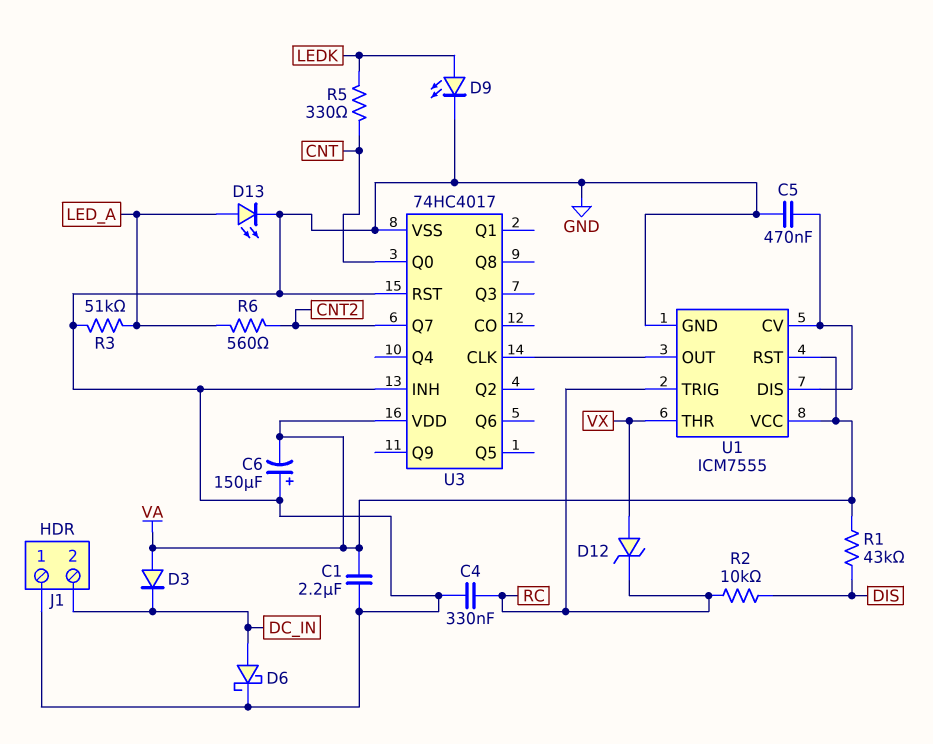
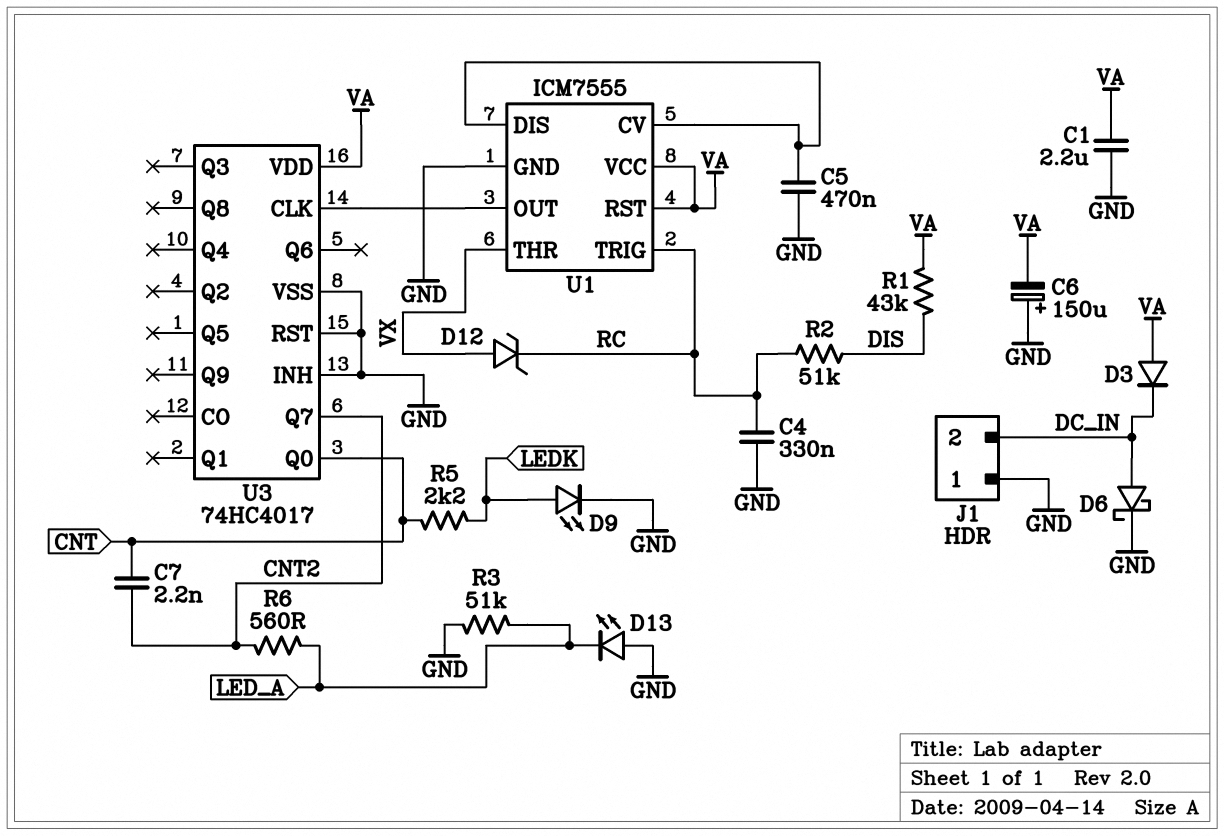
C7: none -> 2.2nF (CNT, CNT2)
D13: LED (A LED_A, K GND) -> LED (A GND, K LED_A)
R2: 10k (DIS, RC) -> 51k (DIS, RC)
R5: 330 (CNT, LEDK) -> 2.2k (CNT, LEDK)

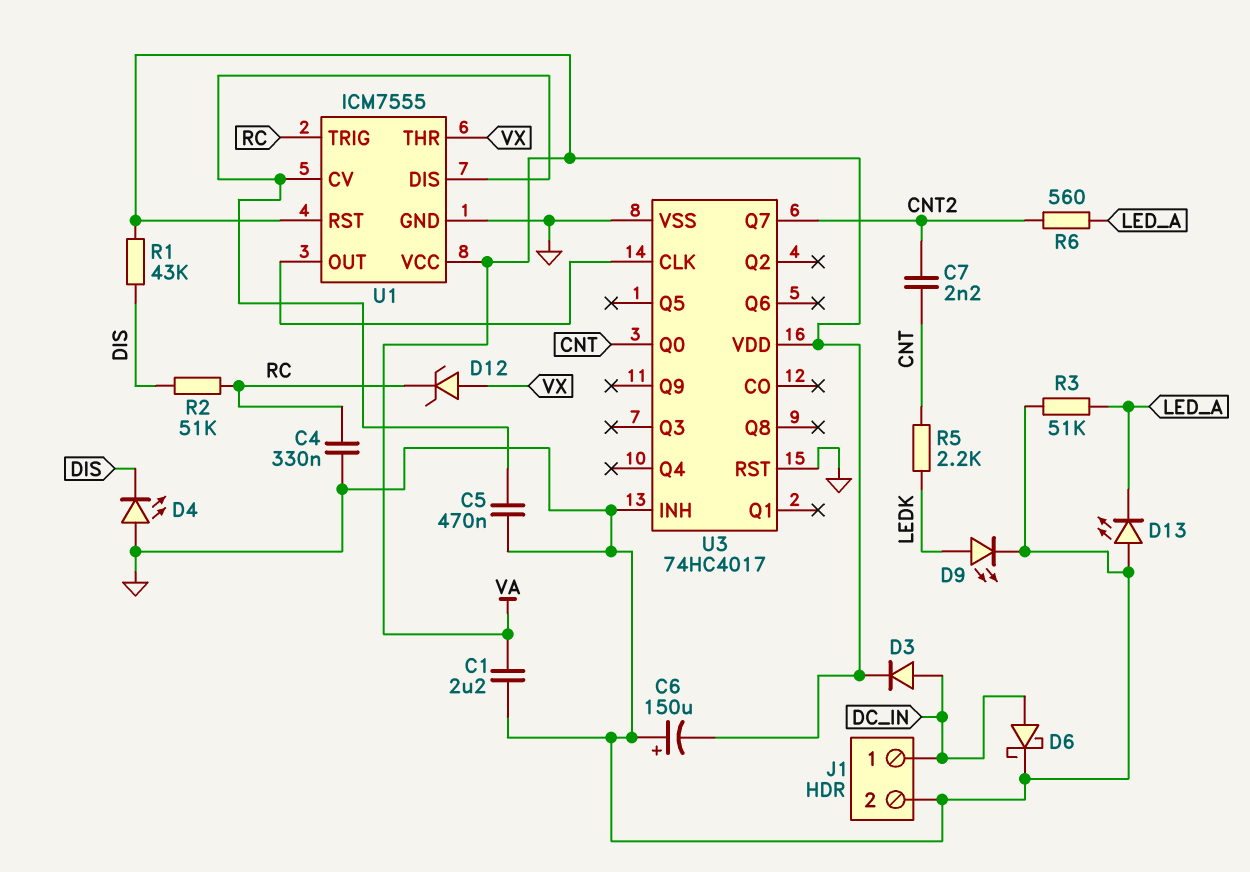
D3: diode (A VA, K DC_IN) -> diode (A DC_IN, K VA)
D4: none -> LED (A GND, K DIS)
J1 pin 1: GND -> DC_IN
J1 pin 2: DC_IN -> GND

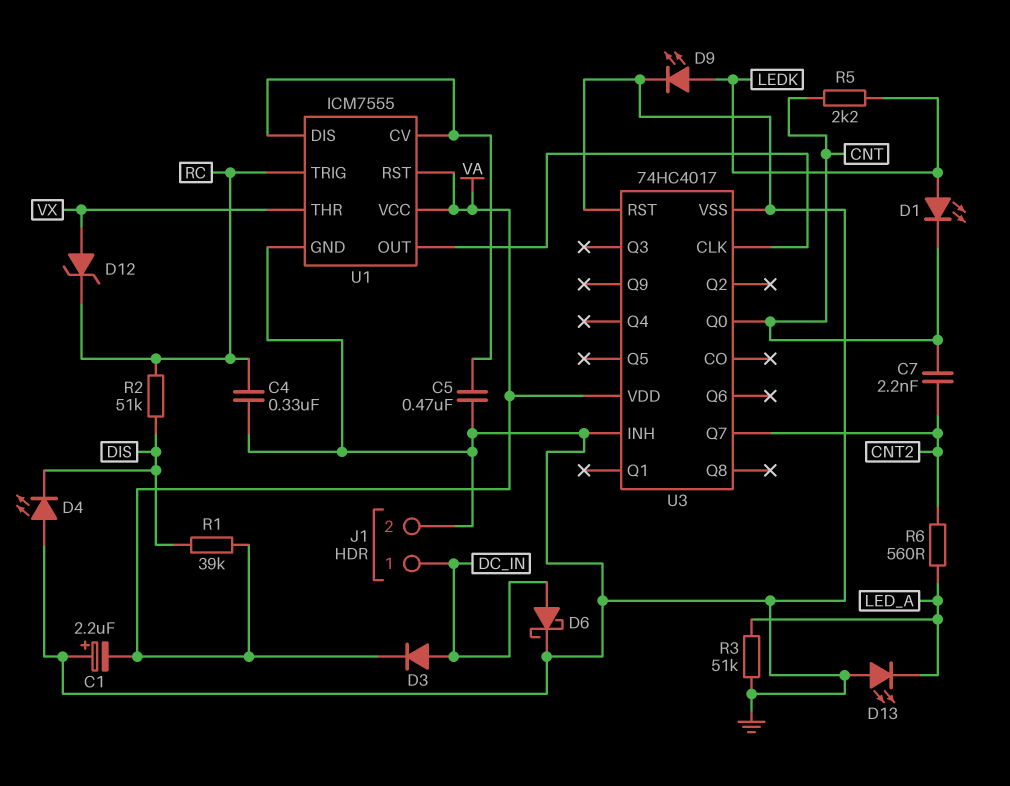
C1: 2.2uF (GND, VA) -> 2.2uF (plus GND, minus VA)
C6: 150uF (plus GND, minus VA) -> none
D1: none -> LED (A LEDK, K CNT)
R1: 43k (DIS, VA) -> 39k (DIS, VA)

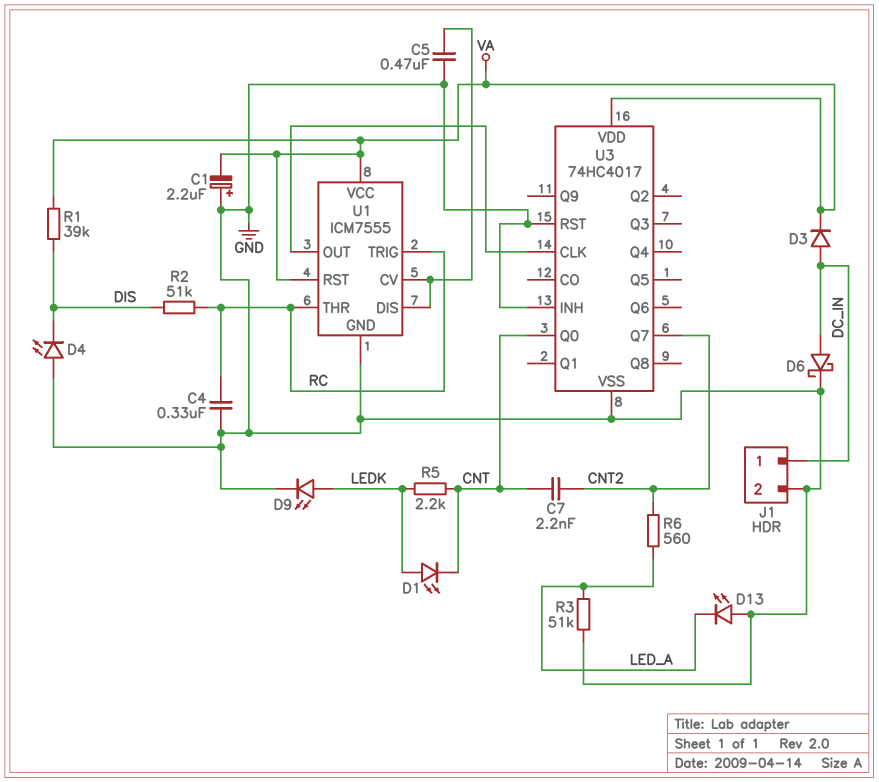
D12: zener (A VX, K RC) -> none
U1 pin THR: VX -> RC

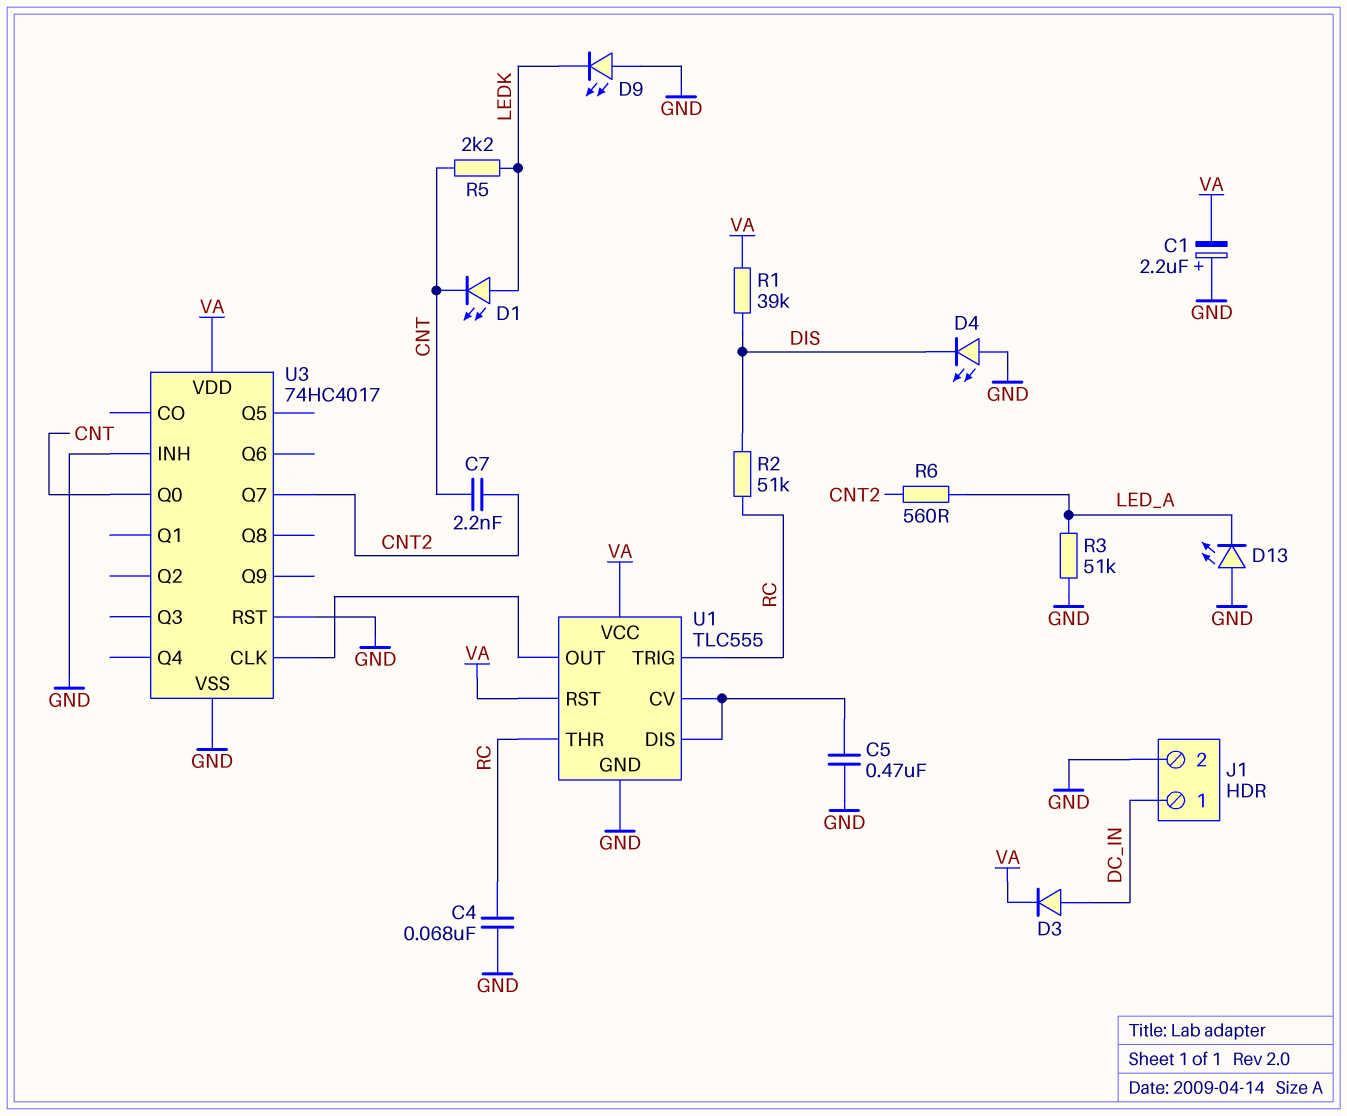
C4: 330nF (GND, RC) -> 68nF (GND, RC)
D6: schottky (A DC_IN, K GND) -> none
D9: LED (A LEDK, K GND) -> LED (A GND, K LEDK)
U1: ICM7555 -> TLC555

